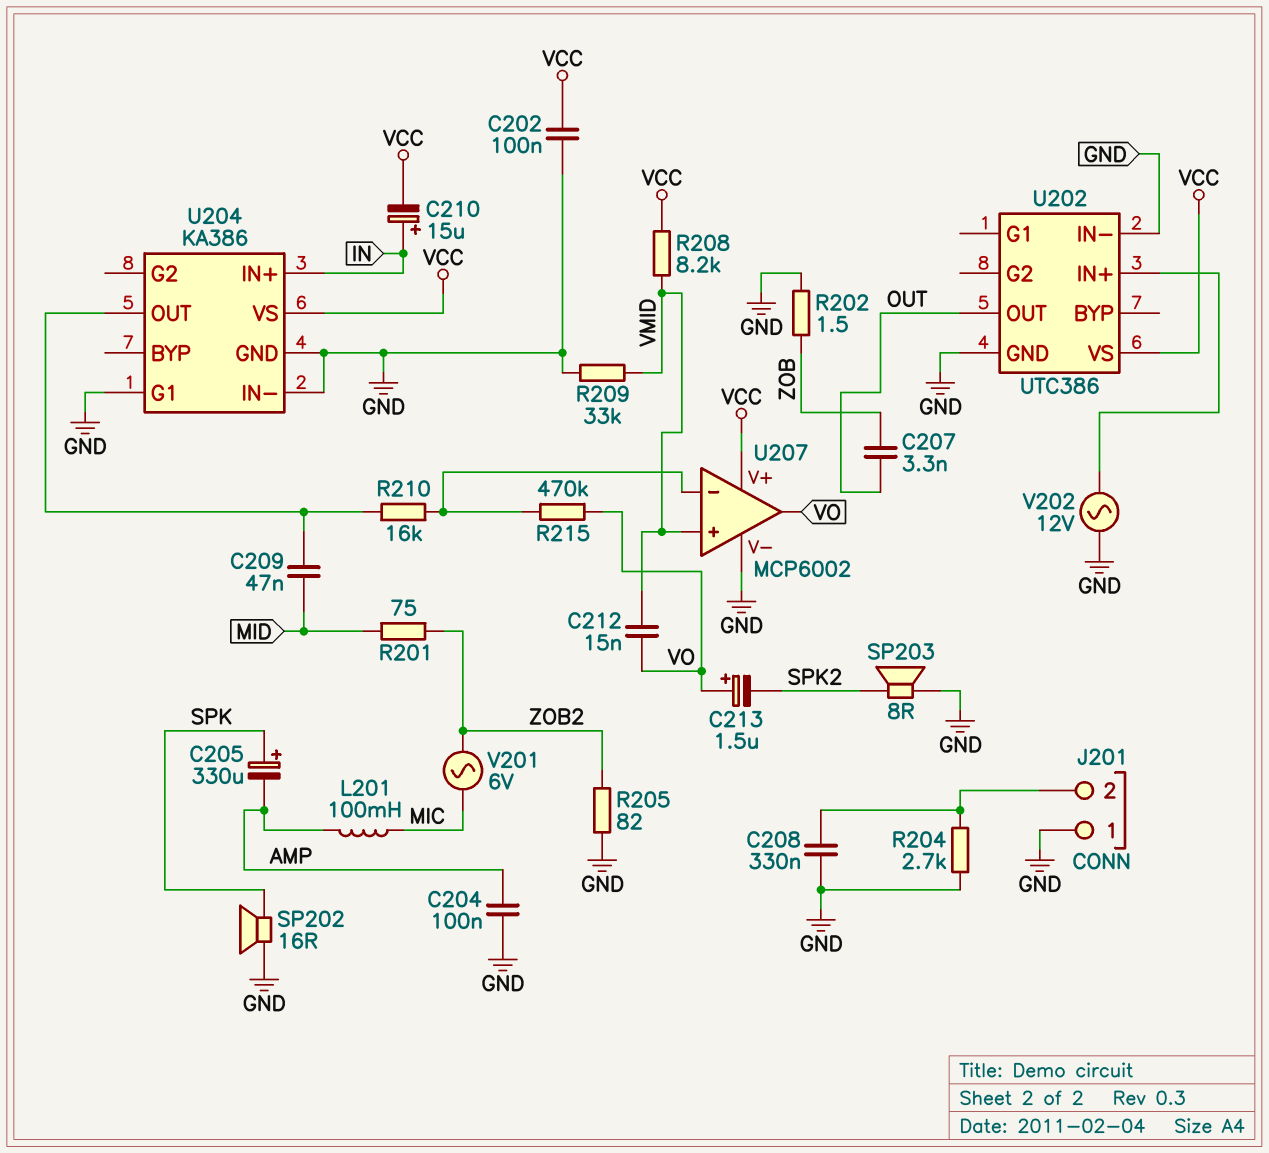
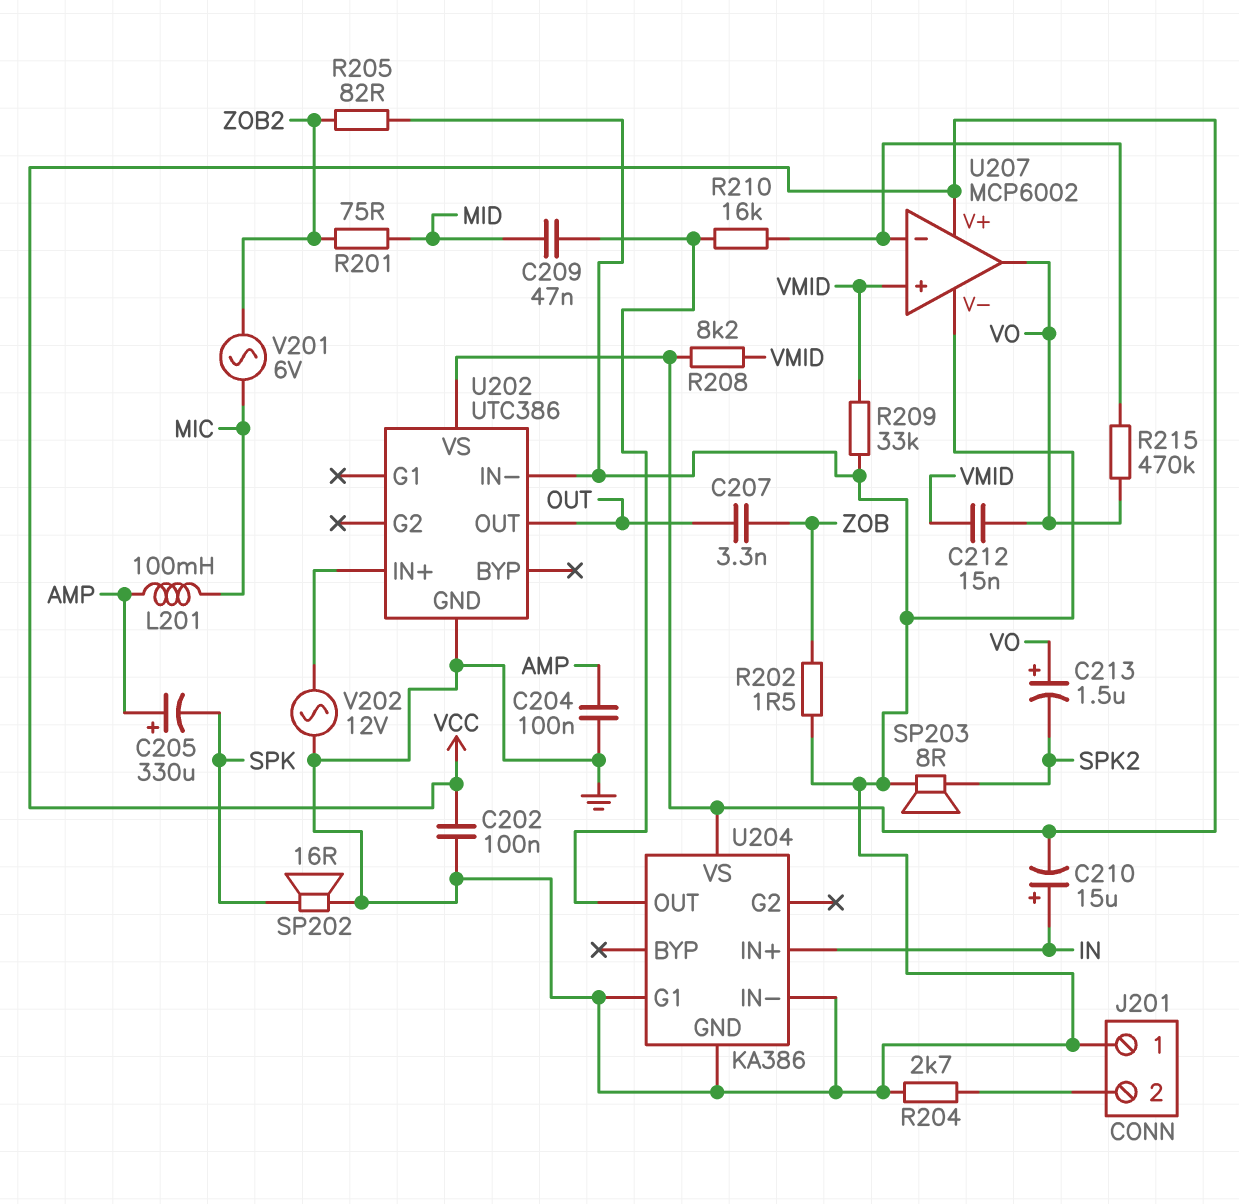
C205: 330uF (plus SPK, minus AMP) -> 330uF (plus AMP, minus SPK)
C208: 330nF (GND, J201/2) -> none

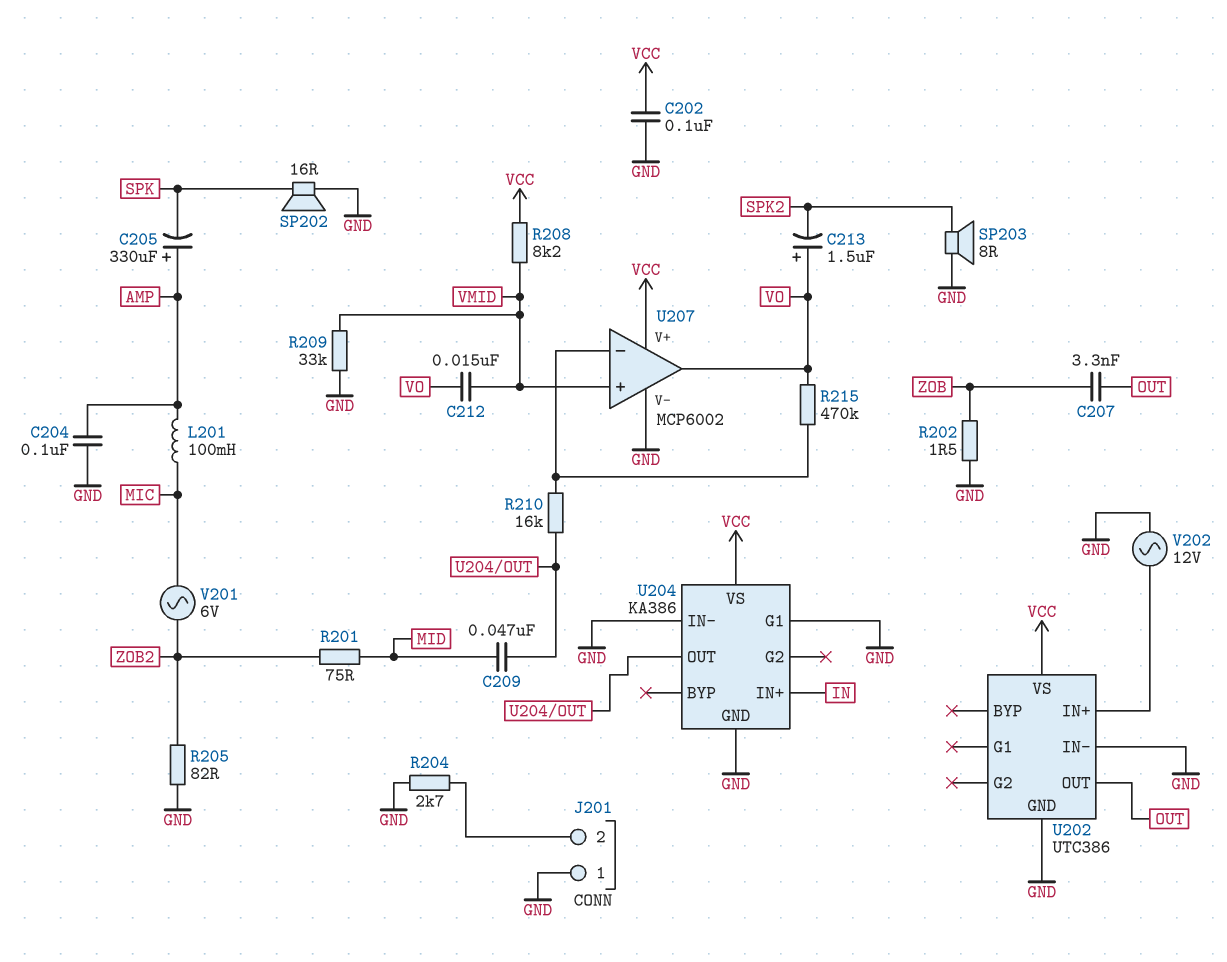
C210: 15uF (plus IN, minus VCC) -> none

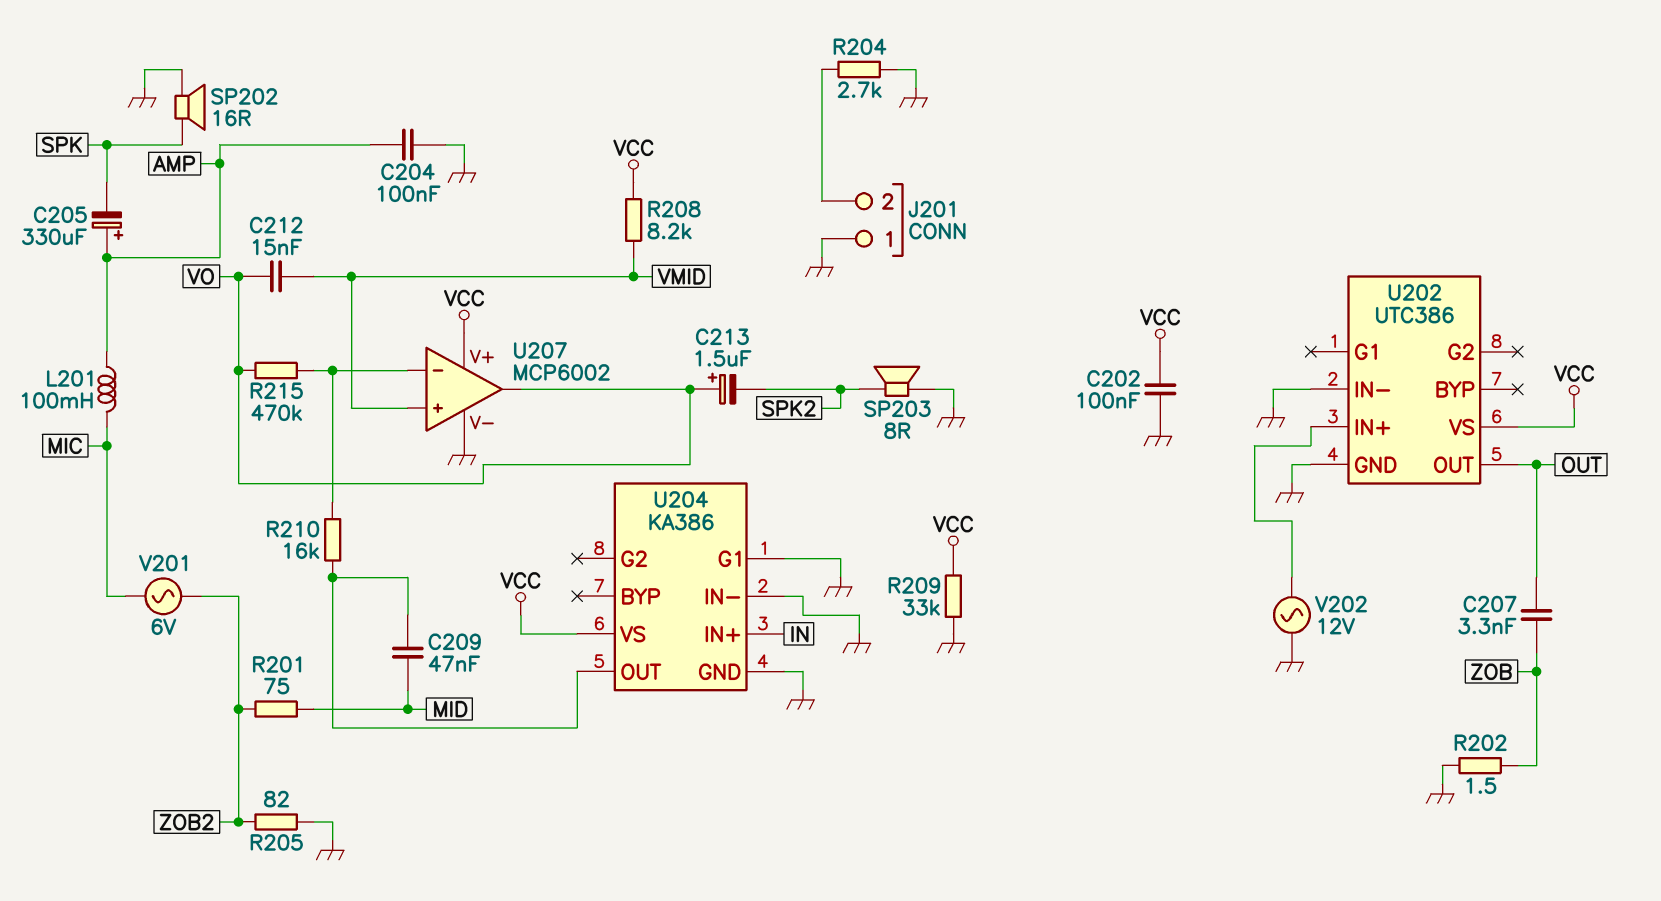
R209: 33k (GND, VMID) -> 33k (GND, VCC)

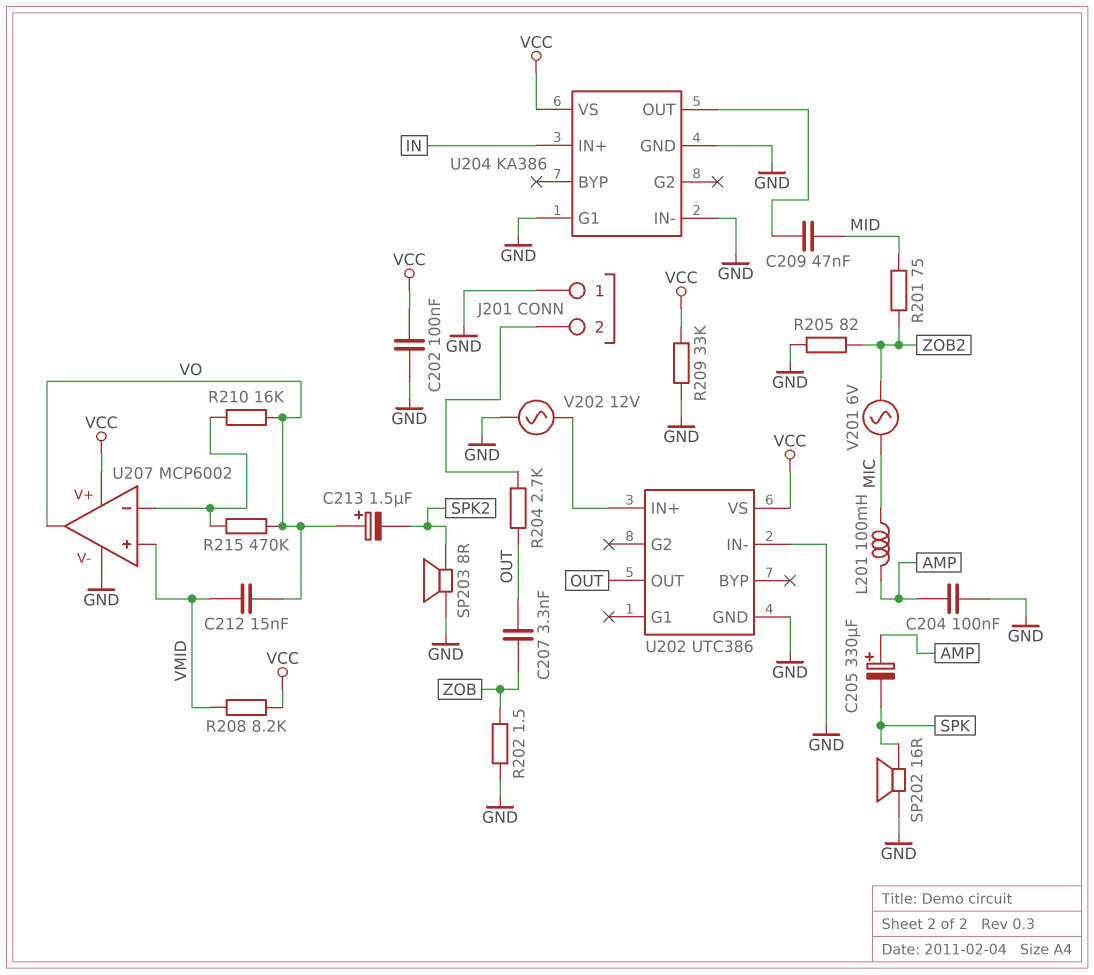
R204: 2.7k (GND, J201/2) -> 2.7k (J201/2, OUT)
R210: 16k (U204/OUT, U207/in-) -> 16k (U207/in-, VO)

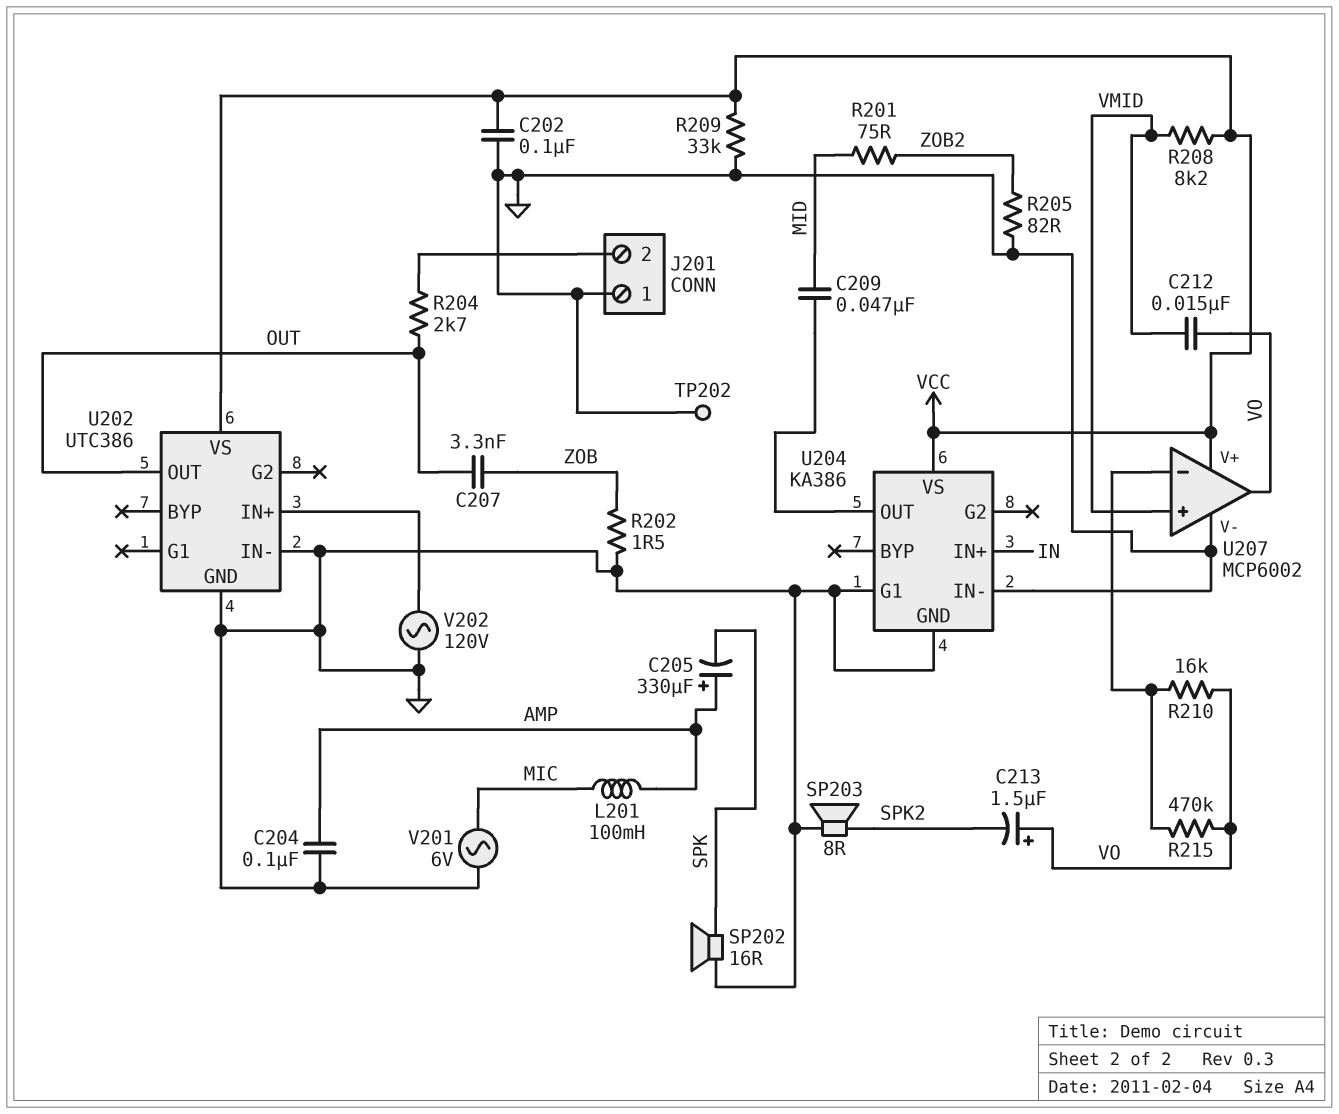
TP202: none -> test point (GND)
V201: AC 6V (MIC, ZOB2) -> AC 6V (GND, MIC)
V202: AC 12V (GND, U202/IN+) -> AC 120V (GND, U202/IN+)

